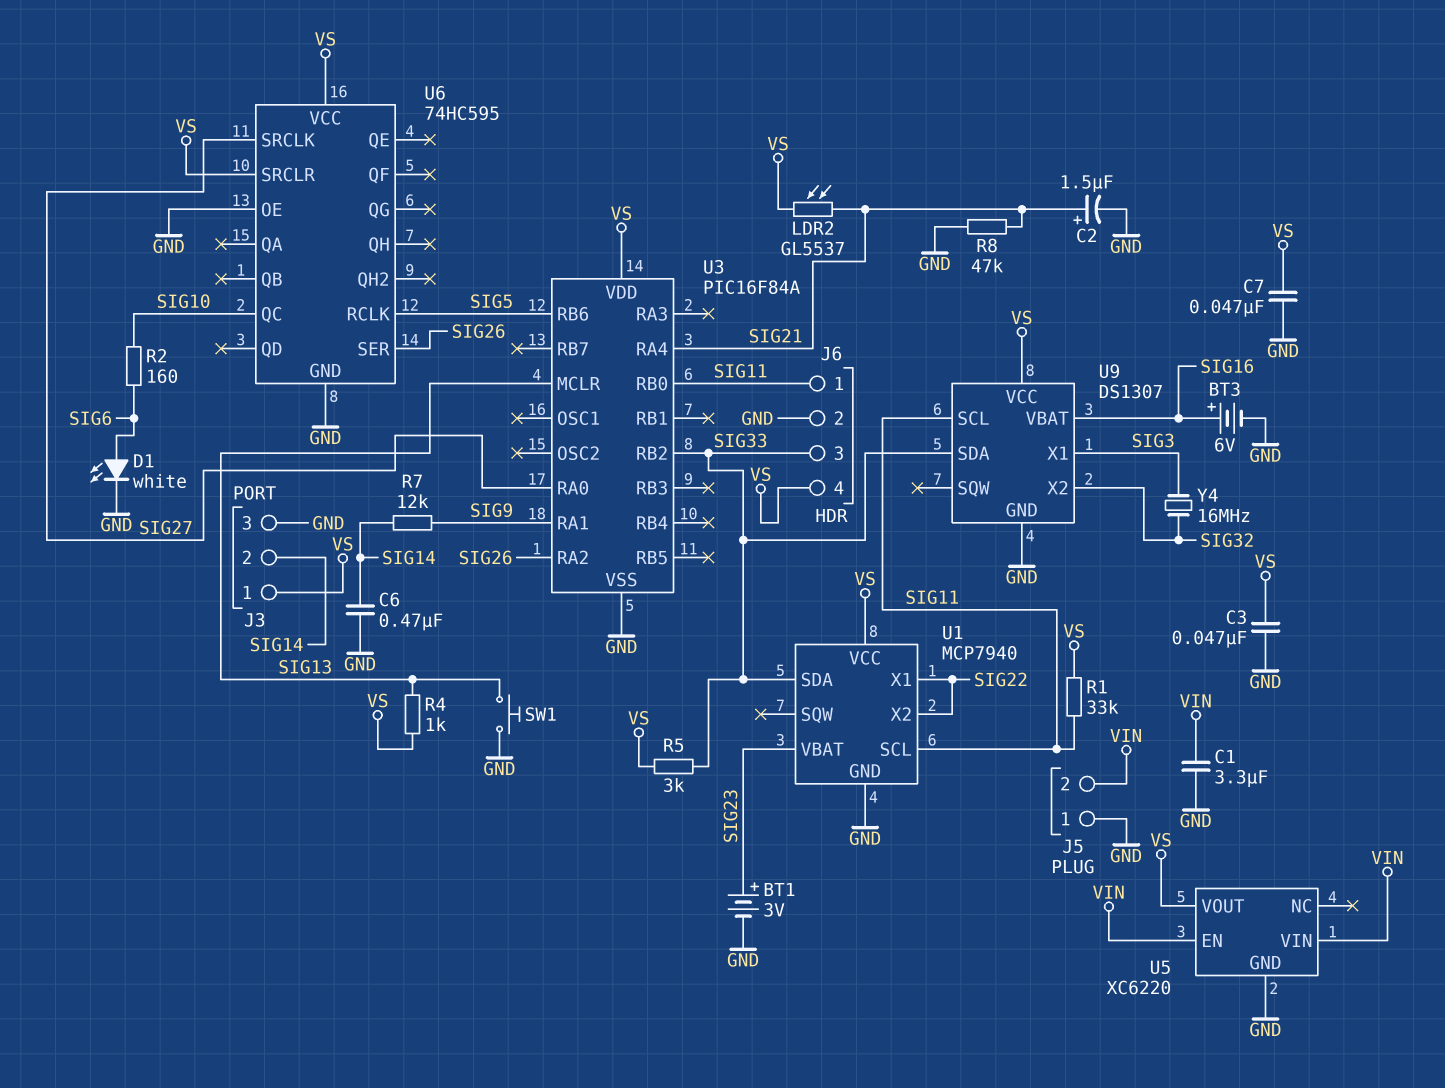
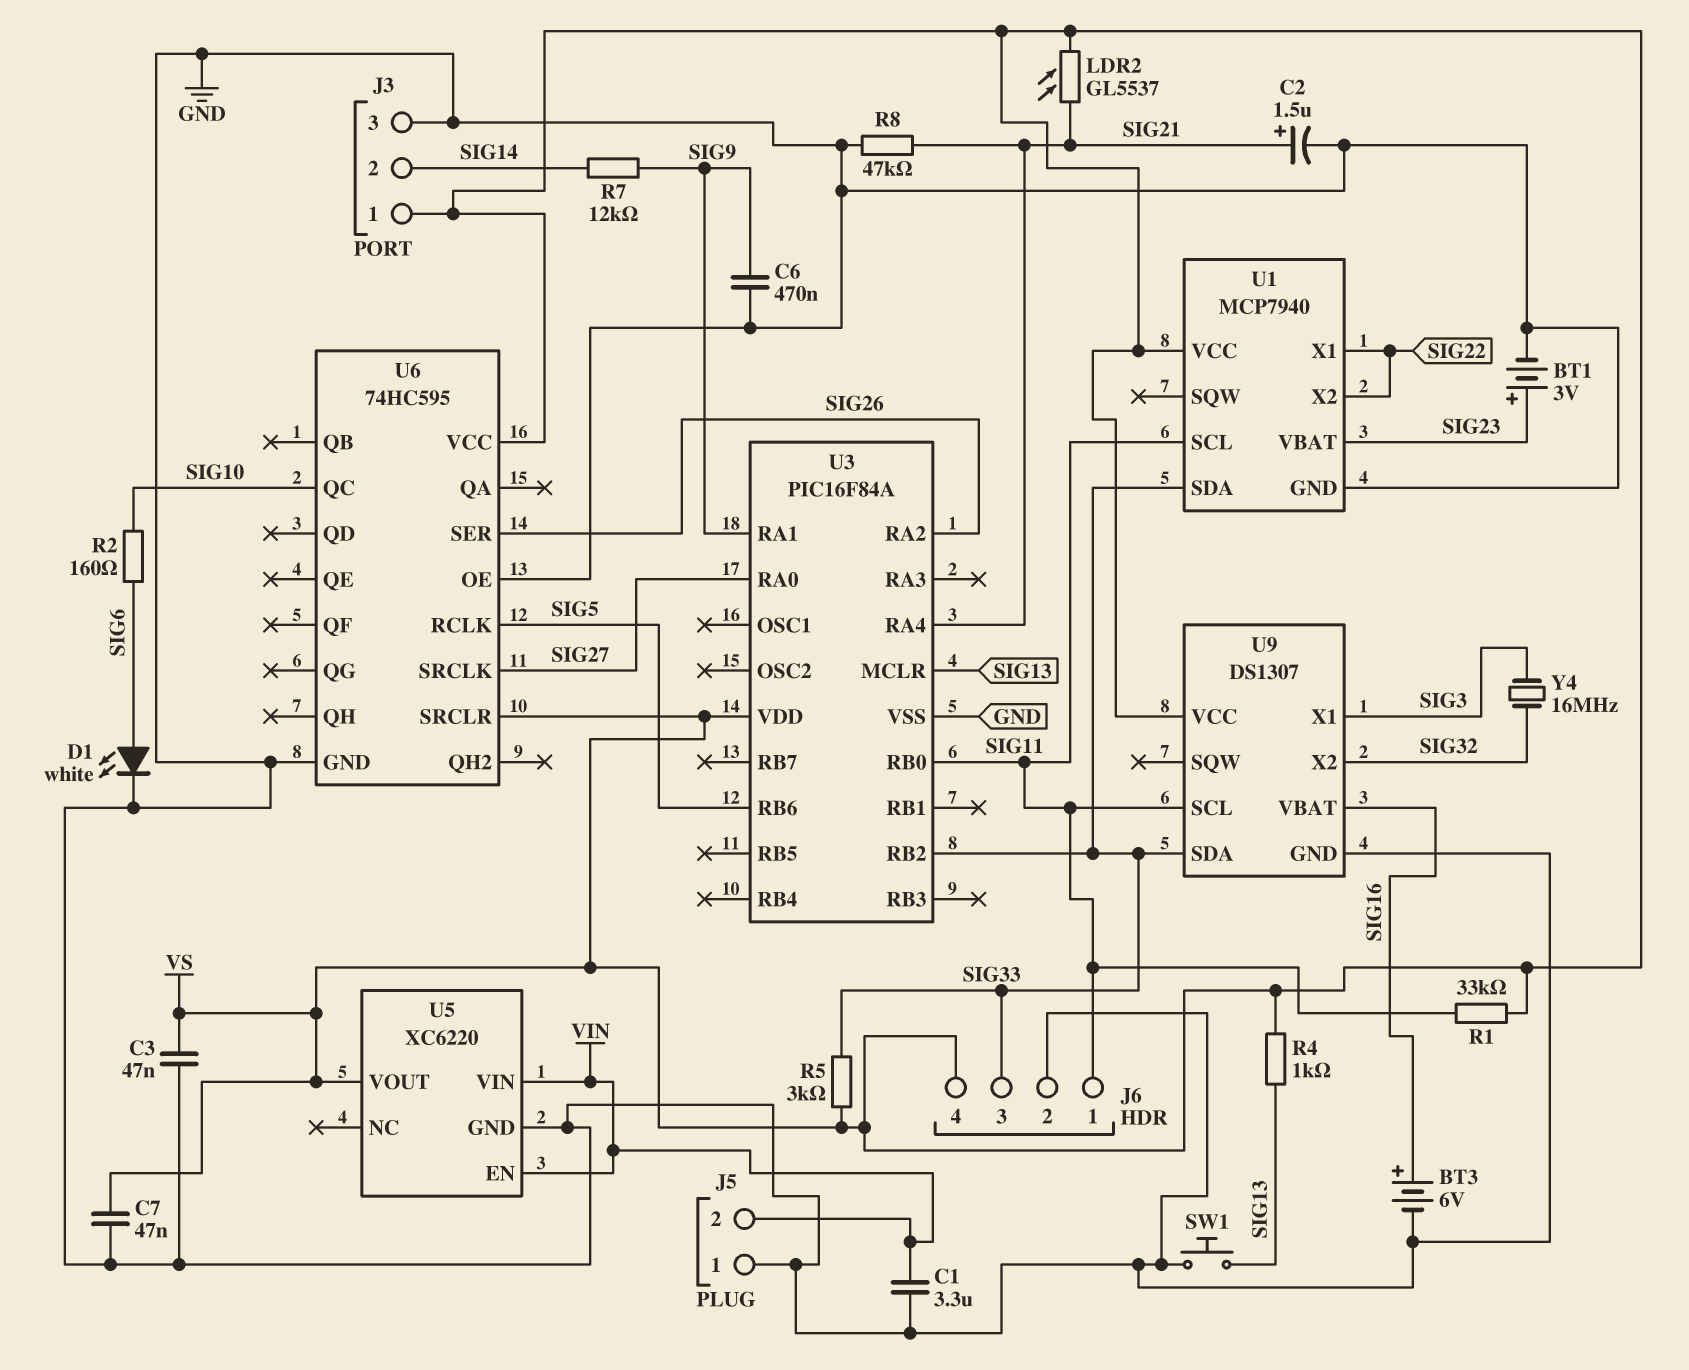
C6: 470nF (GND, SIG14) -> 470nF (GND, SIG9)

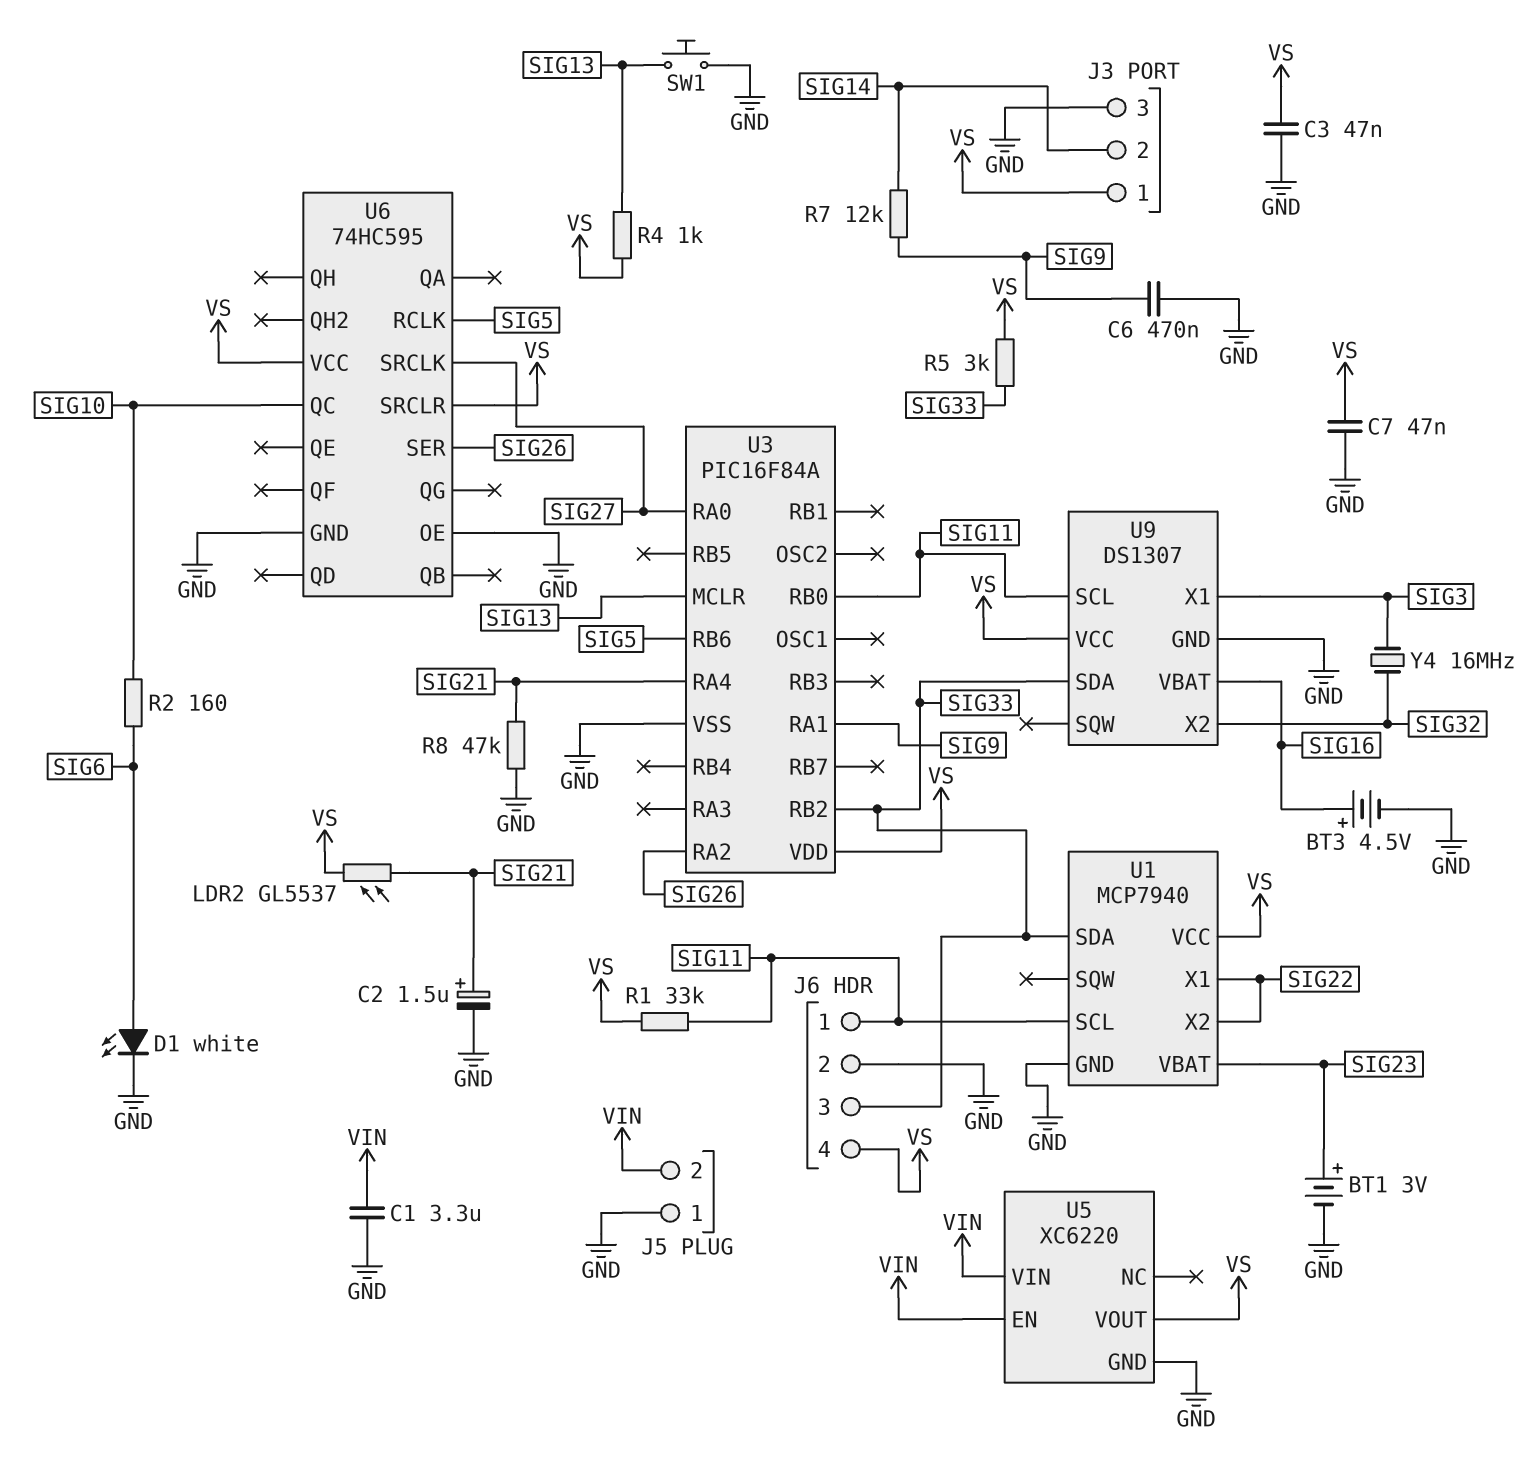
BT3: 6V (plus SIG16, minus GND) -> 4.5V (plus SIG16, minus GND)

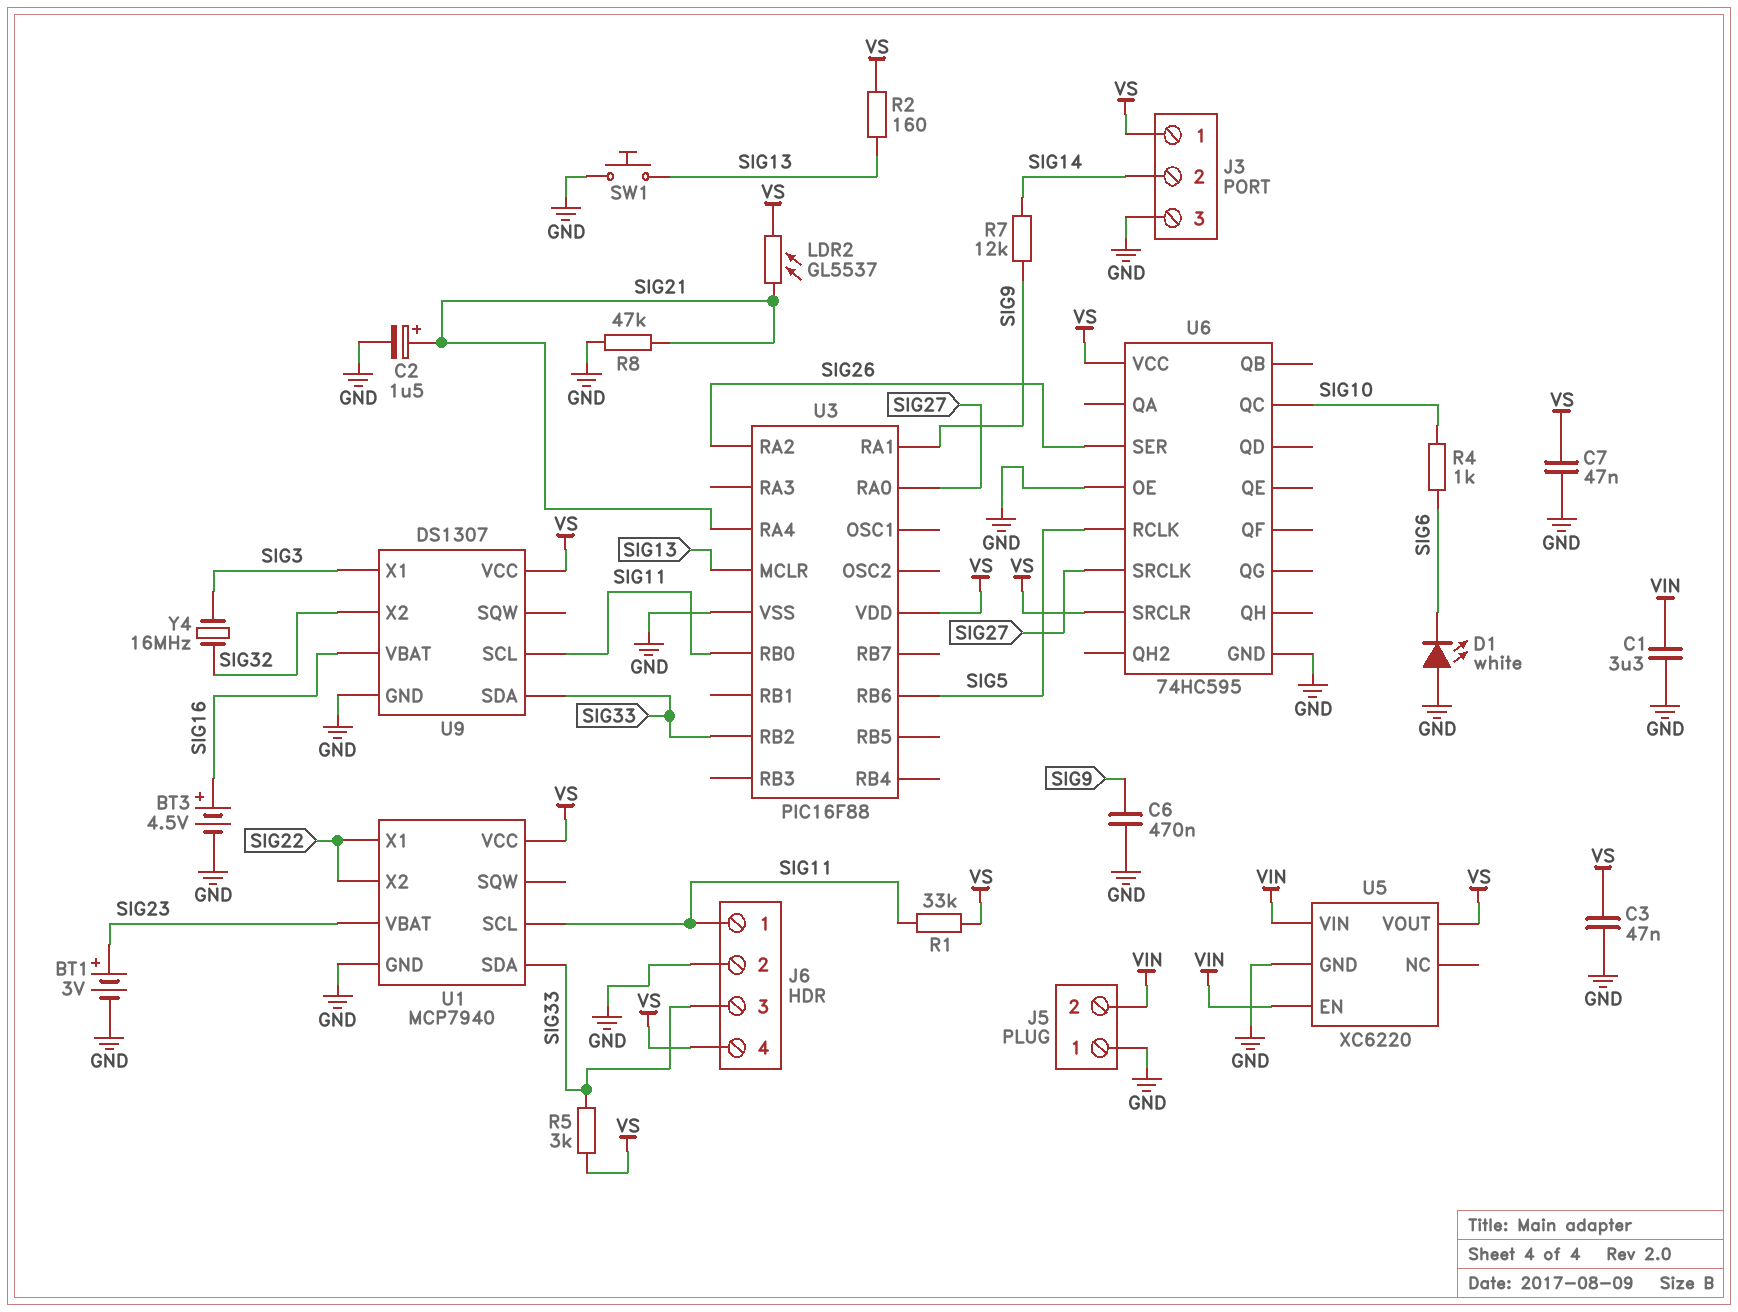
D1: LED white (A SIG6, K GND) -> LED white (A GND, K SIG6)
R2: 160 (SIG6, SIG10) -> 160 (SIG13, VS)
R4: 1k (SIG13, VS) -> 1k (SIG6, SIG10)
U3: PIC16F84A -> PIC16F88

